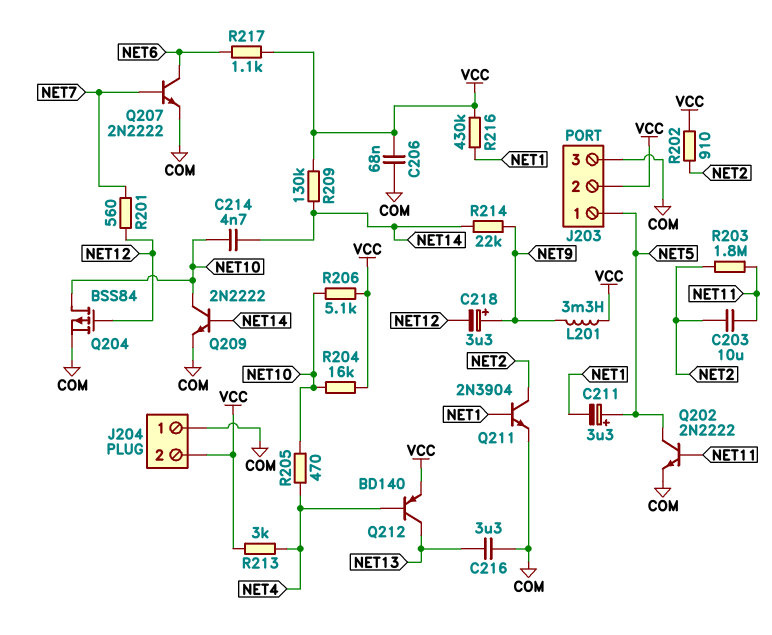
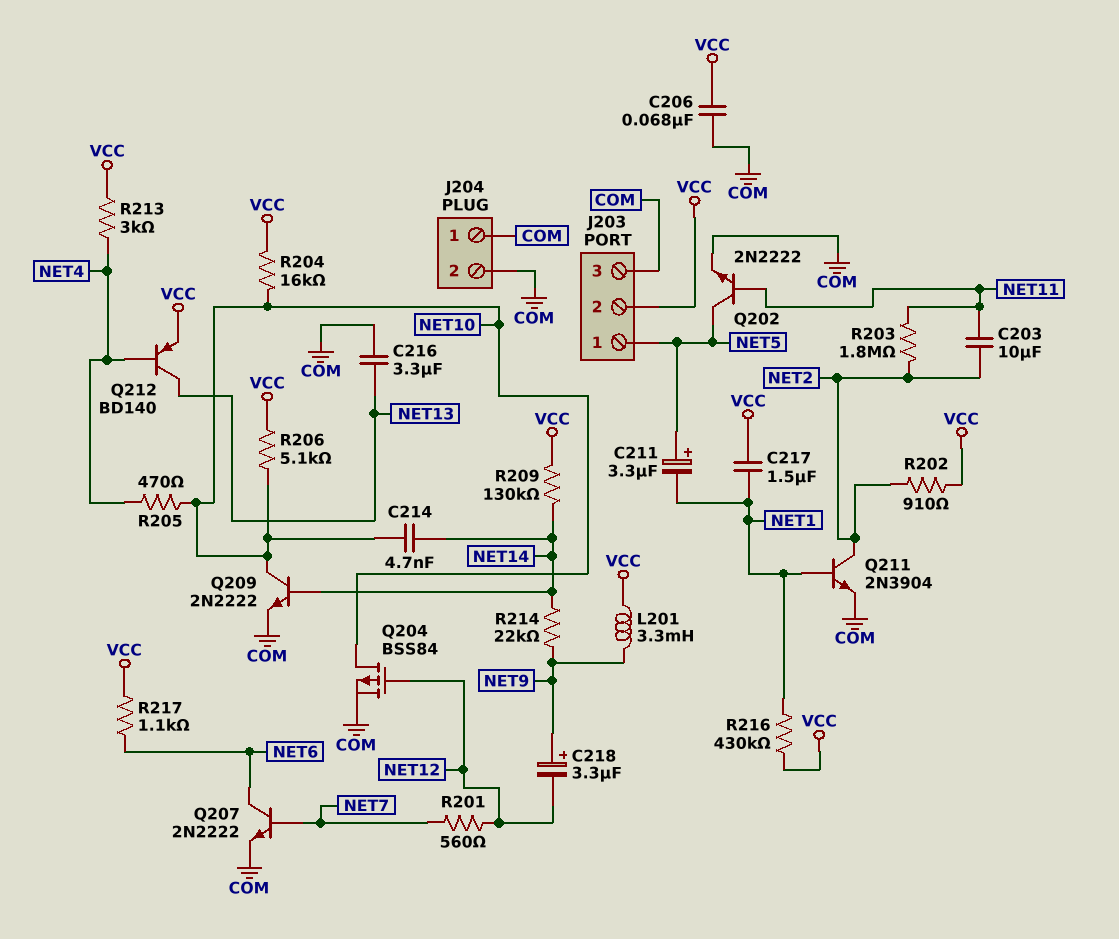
C217: none -> 1.5uF (NET1, VCC)
J204 pin 2: VCC -> COM

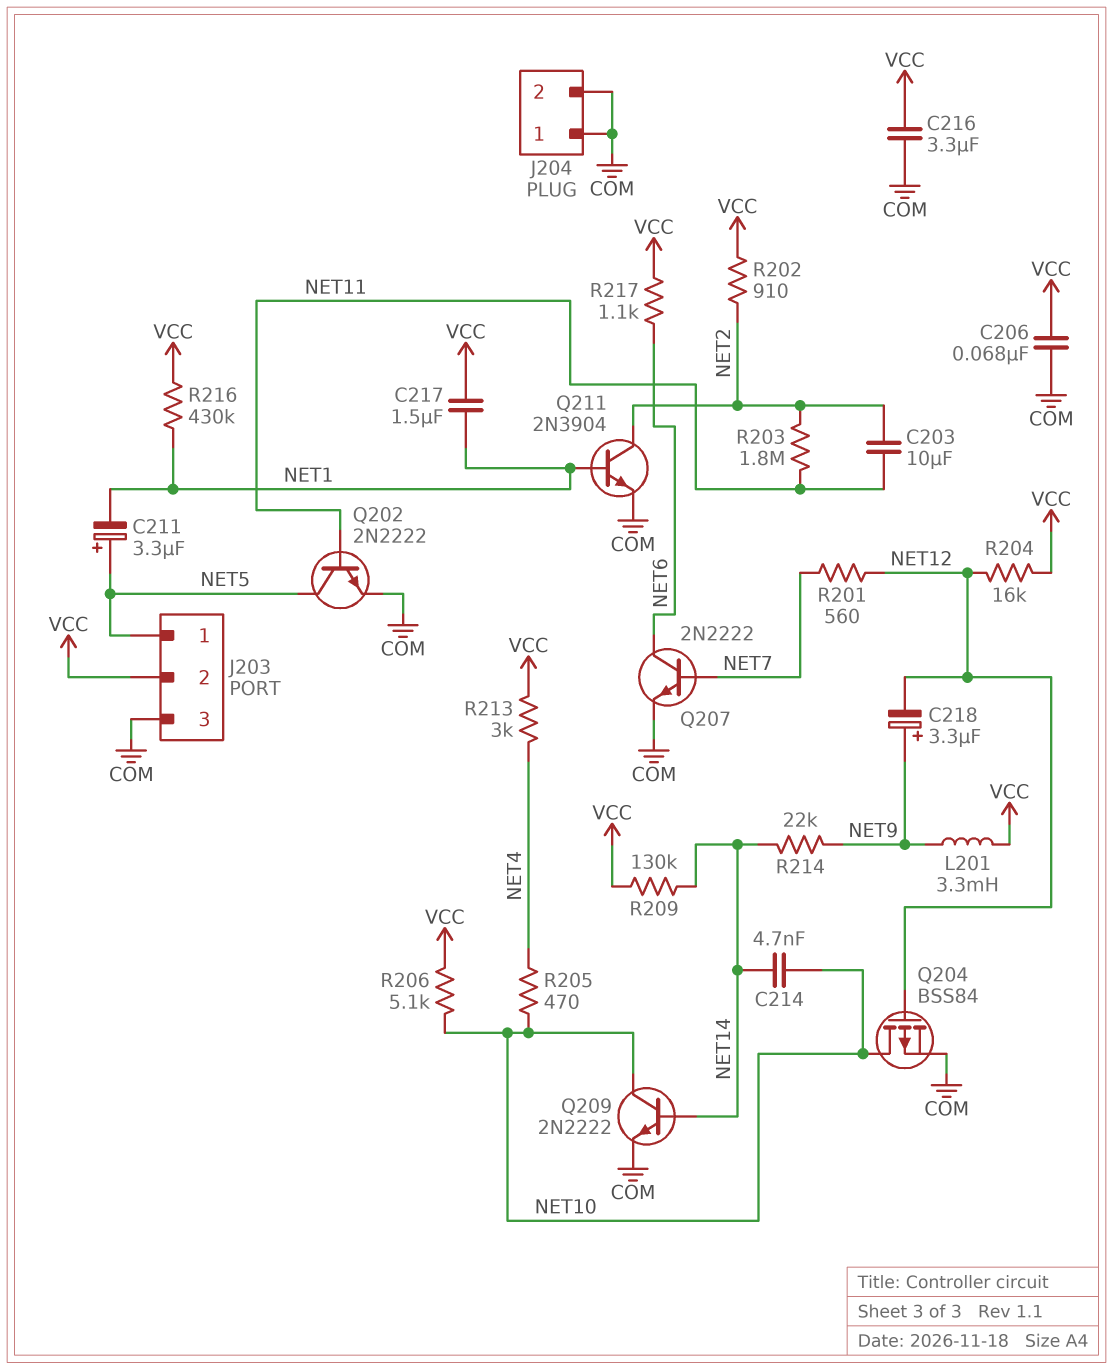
C216: 3.3uF (COM, NET13) -> 3.3uF (COM, VCC)
Q212: PNP BD140 (B NET4, C NET13, E VCC) -> none
R204: 16k (NET10, VCC) -> 16k (NET12, VCC)

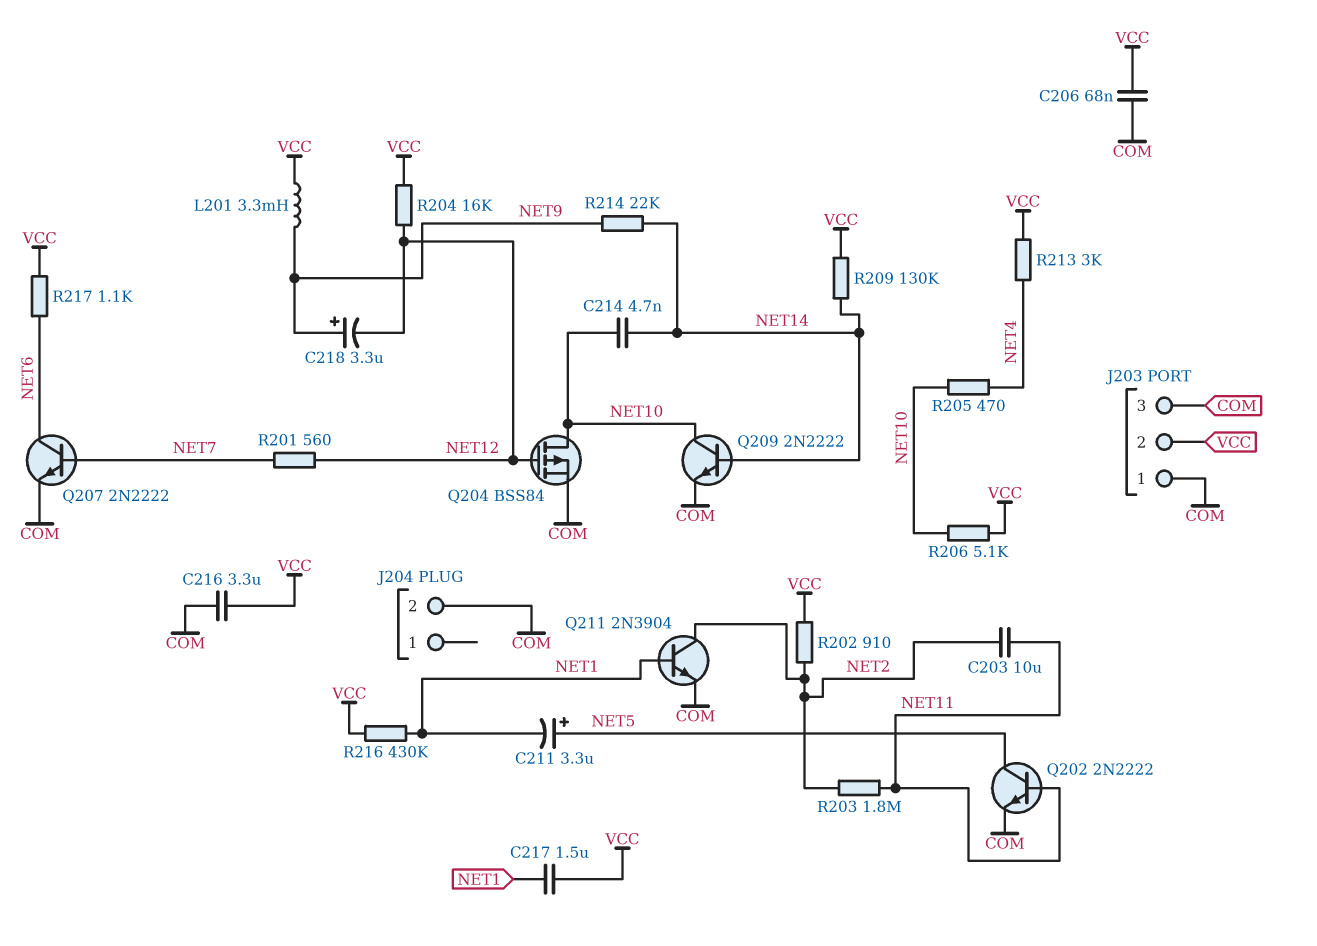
J203 pin 1: NET5 -> COM
J204 pin 1: COM -> none

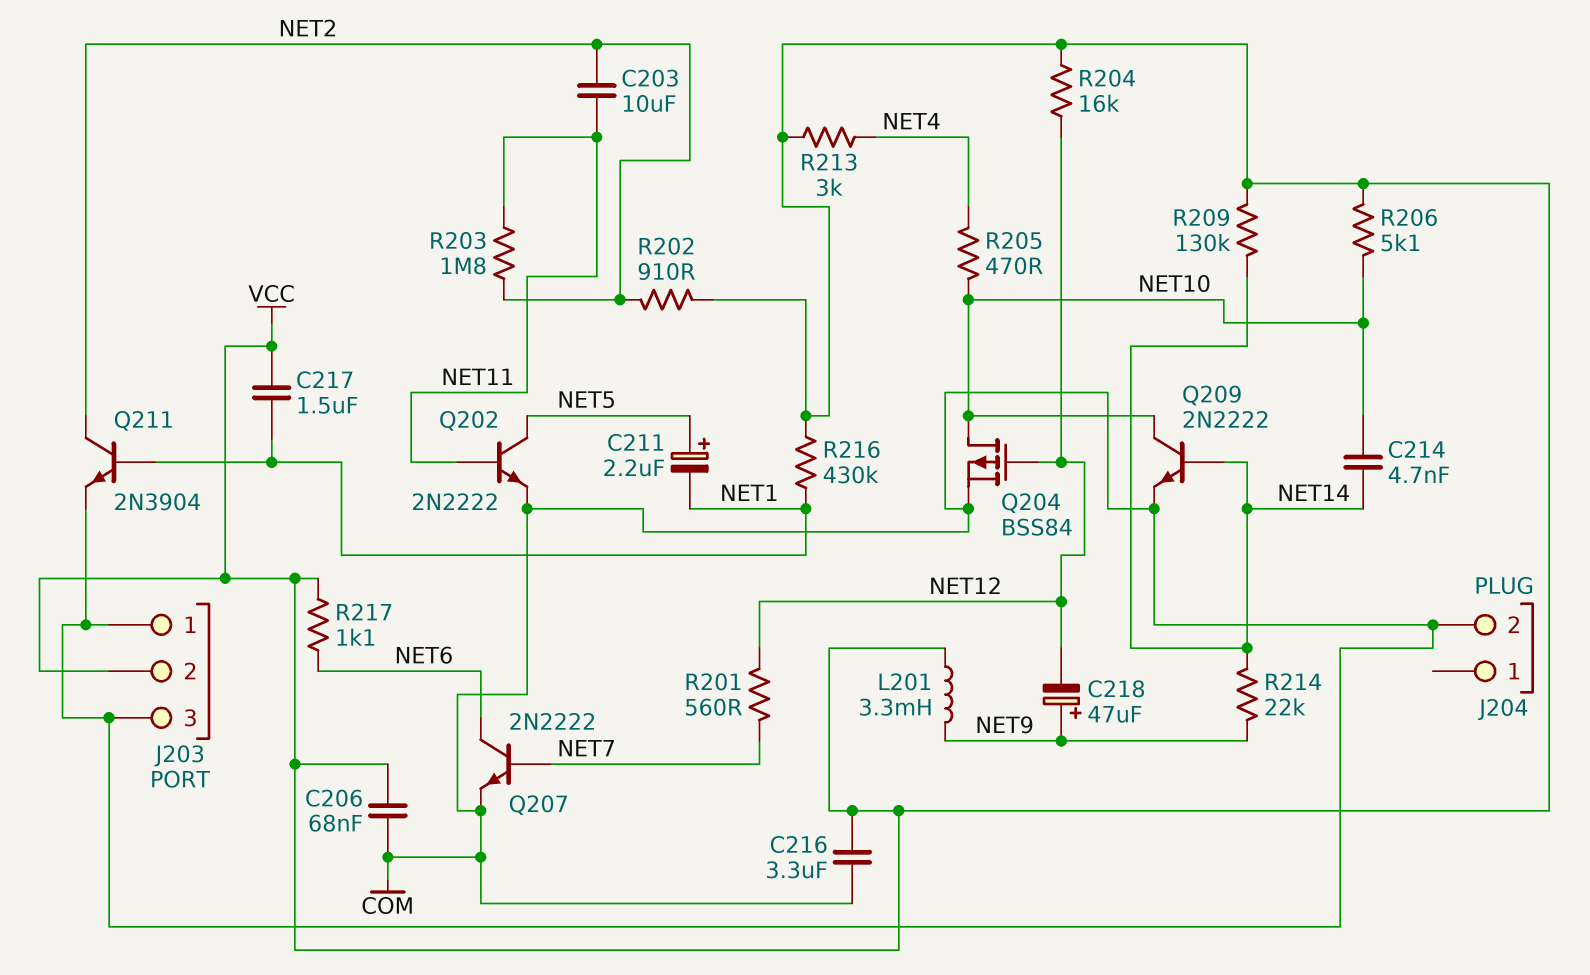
C211: 3.3uF (plus NET5, minus NET1) -> 2.2uF (plus NET5, minus NET1)
C218: 3.3uF (plus NET9, minus NET12) -> 47uF (plus NET9, minus NET12)

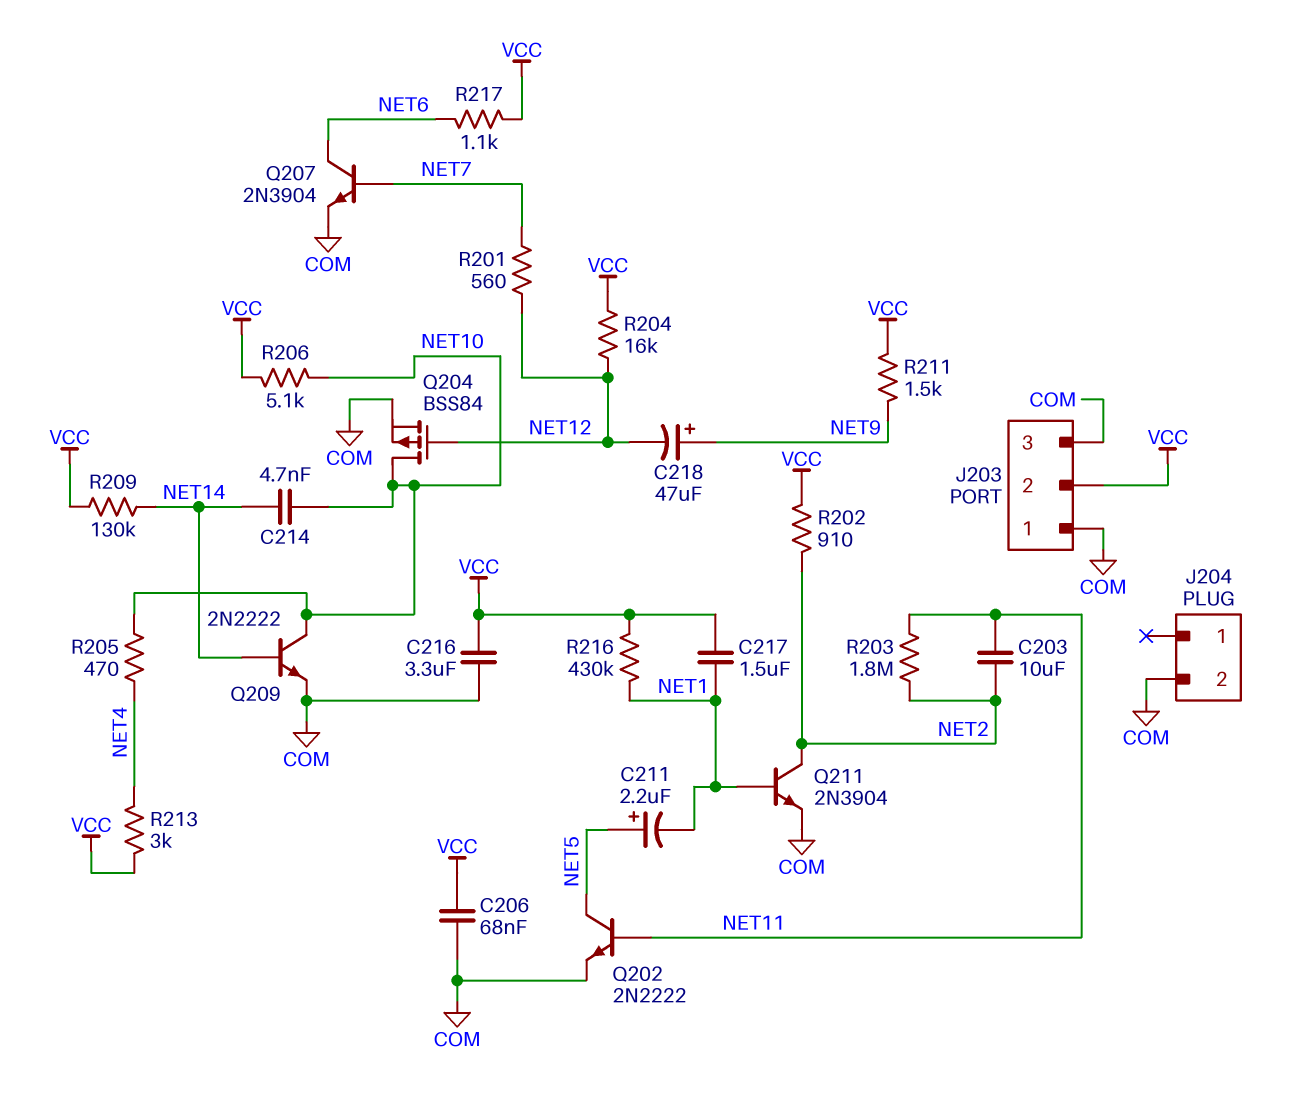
L201: 3.3mH (NET9, VCC) -> none
Q207: NPN 2N2222 (B NET7, C NET6, E COM) -> NPN 2N3904 (B NET7, C NET6, E COM)
R211: none -> 1.5k (NET9, VCC)
R214: 22k (NET9, NET14) -> none

